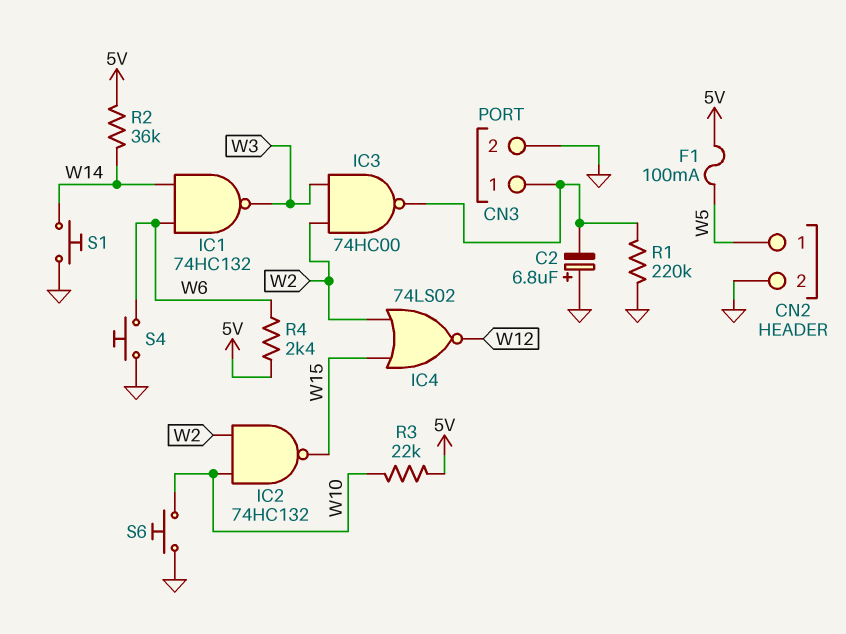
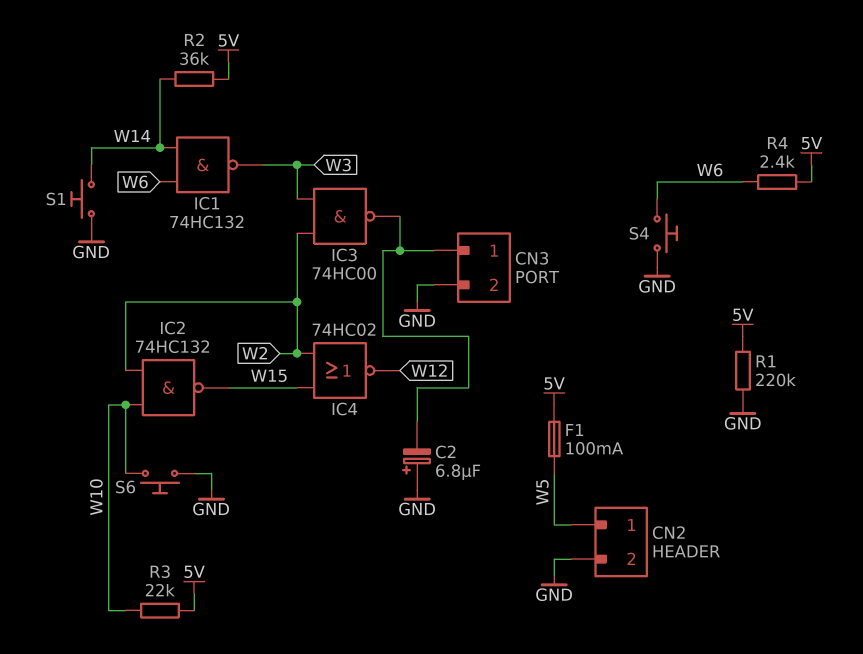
IC4: NOR 74LS02 (in W2, in W15, out W12) -> NOR 74HC02 (in W2, in W15, out W12)
R1: 220k (CN3/1, GND) -> 220k (5V, GND)

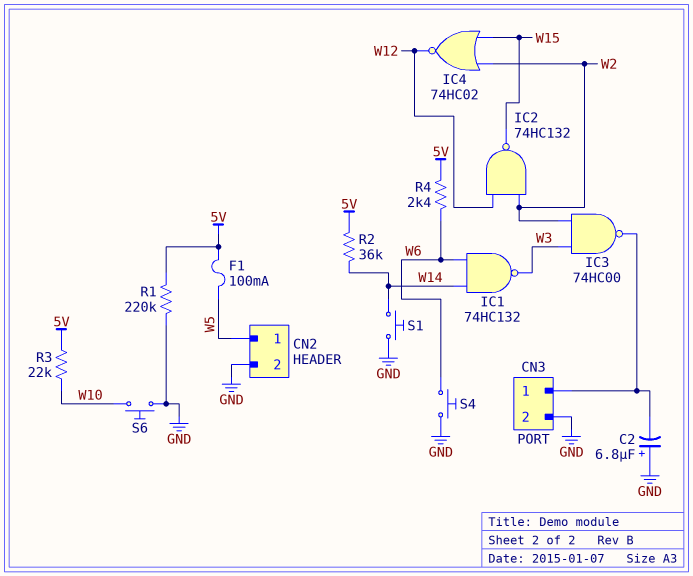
IC2: NAND 74HC132 (in W2, in W10, out W15) -> NAND 74HC132 (in W2, in W12, out W15)

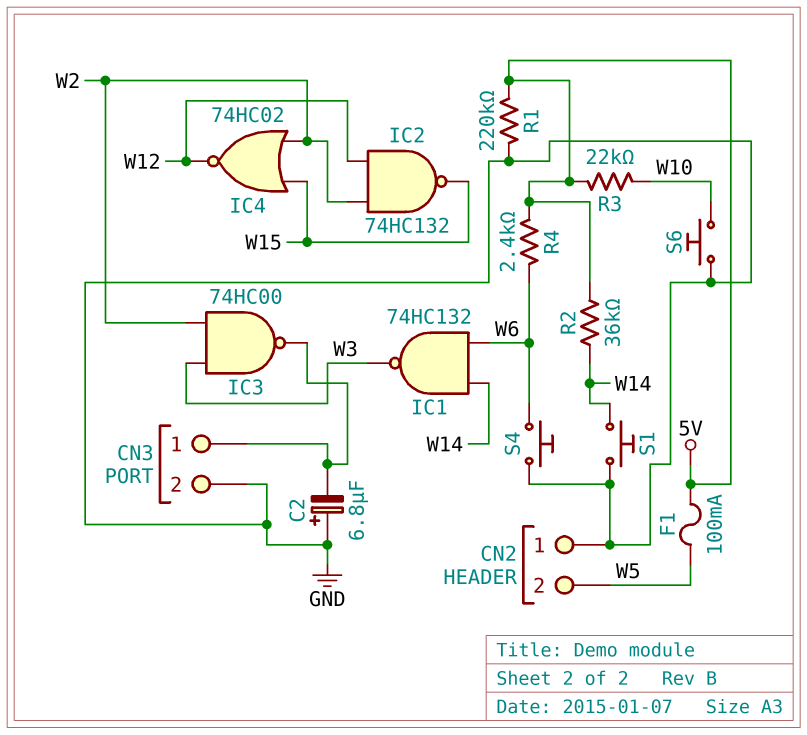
CN2 pin 1: W5 -> GND
CN2 pin 2: GND -> W5

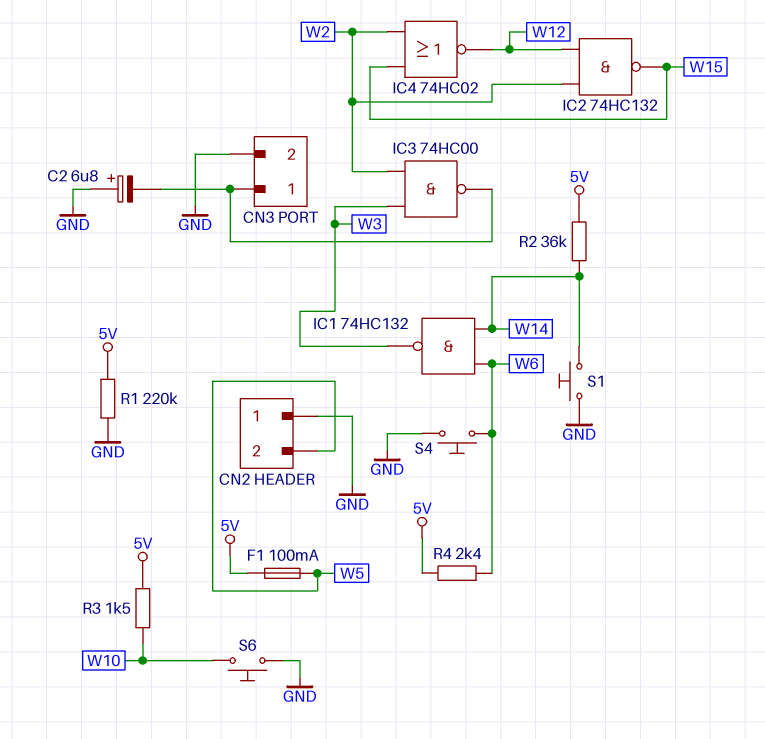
R3: 22k (5V, W10) -> 1.5k (5V, W10)

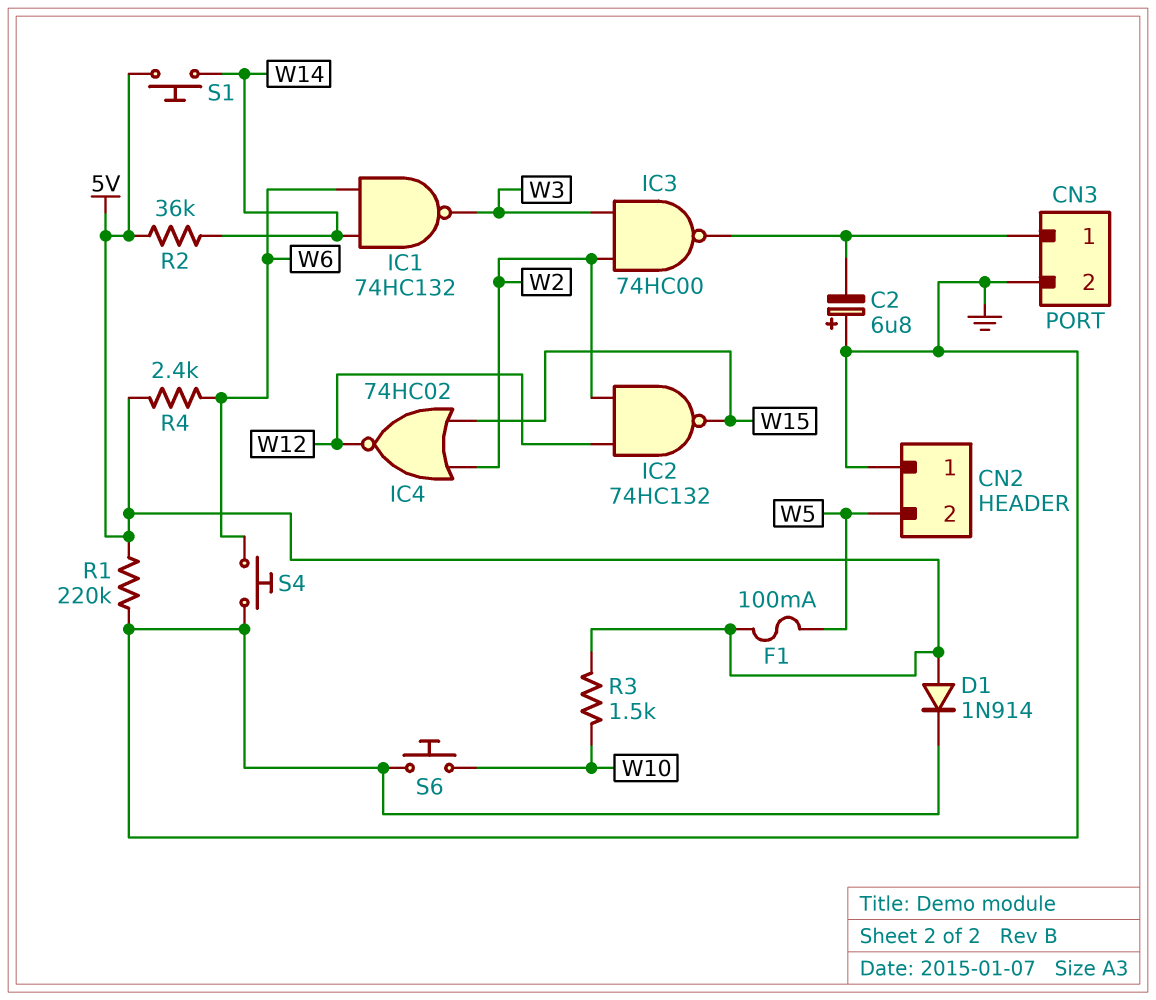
D1: none -> diode 1N914 (A 5V, K GND)
S1: button (GND, W14) -> button (5V, W14)

